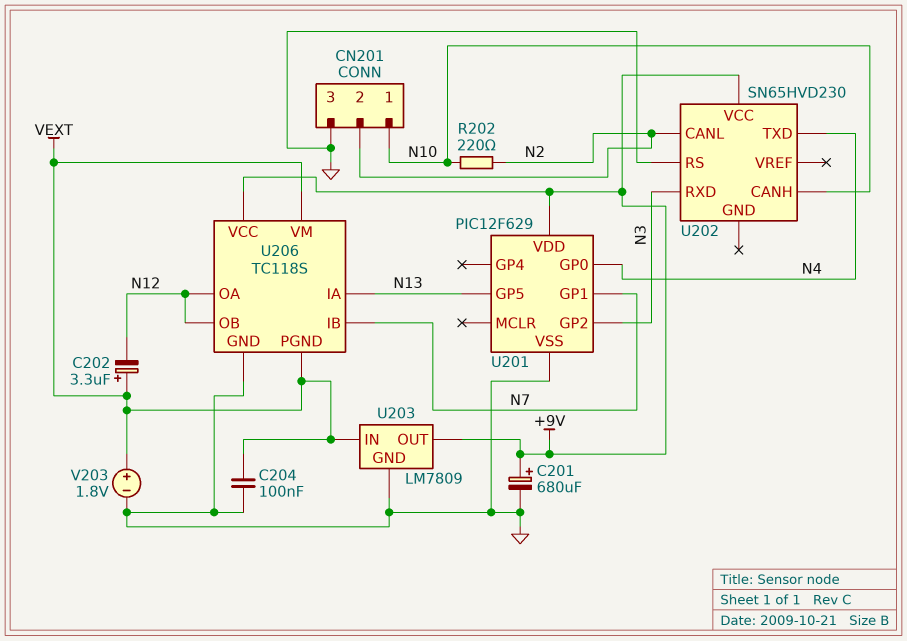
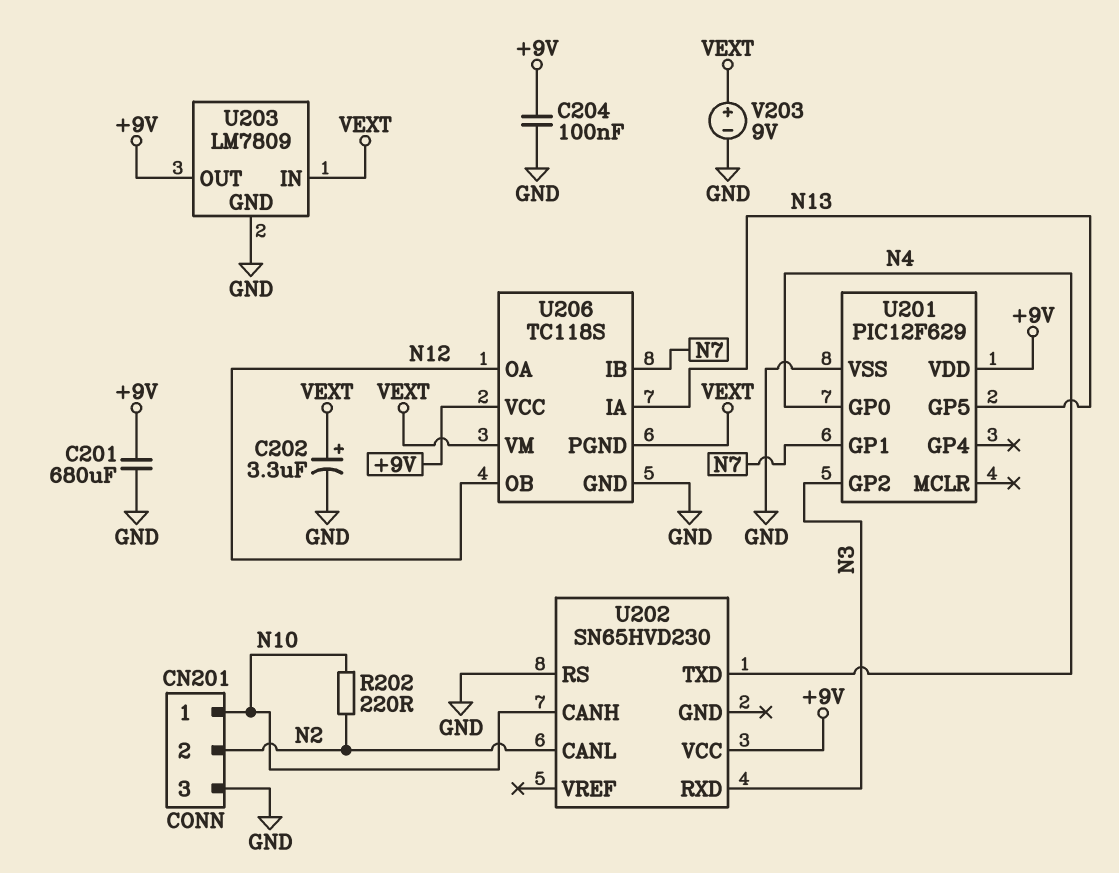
C201: 680uF (plus +9V, minus GND) -> 680uF (+9V, GND)
C202: 3.3uF (plus VEXT, minus N12) -> 3.3uF (plus VEXT, minus GND)
C204: 100nF (GND, VEXT) -> 100nF (+9V, GND)
V203: 1.8V (plus VEXT, minus GND) -> 9V (plus VEXT, minus GND)

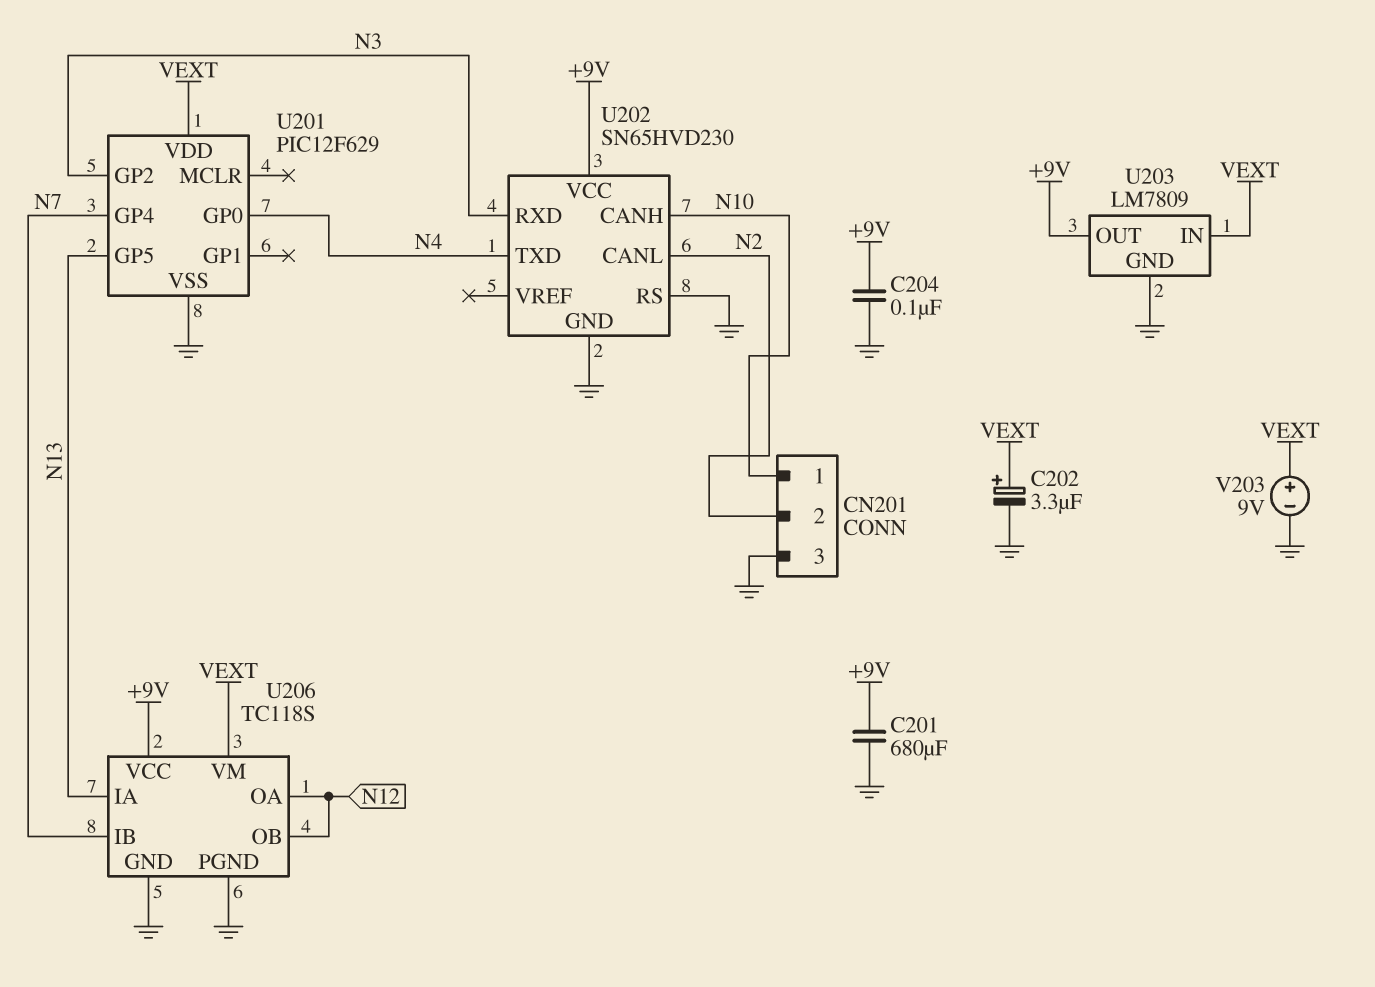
R202: 220 (N2, N10) -> none
U201 pin GP1: N7 -> none
U201 pin GP4: none -> N7
U201 pin VDD: +9V -> VEXT
U202 pin GND: none -> GND
U206 pin PGND: VEXT -> GND

